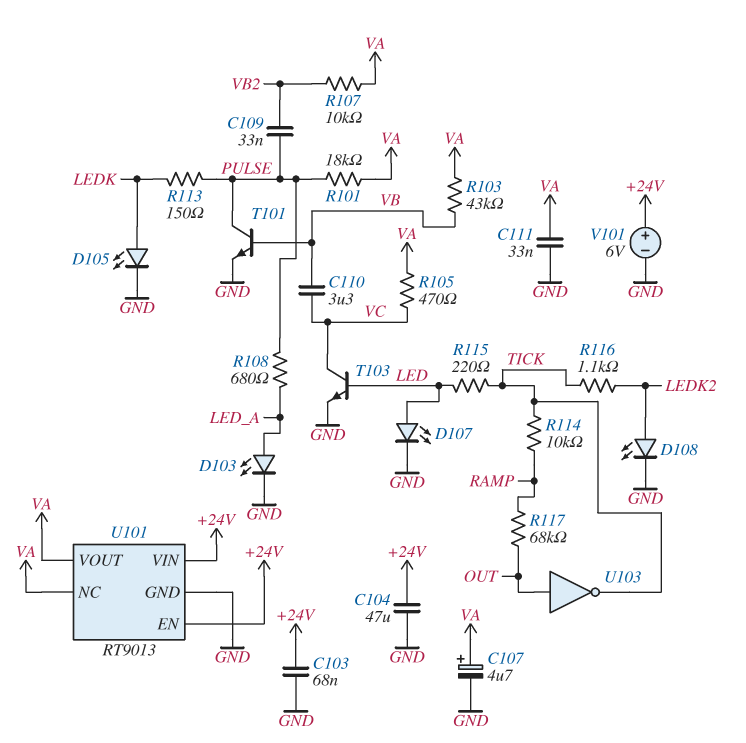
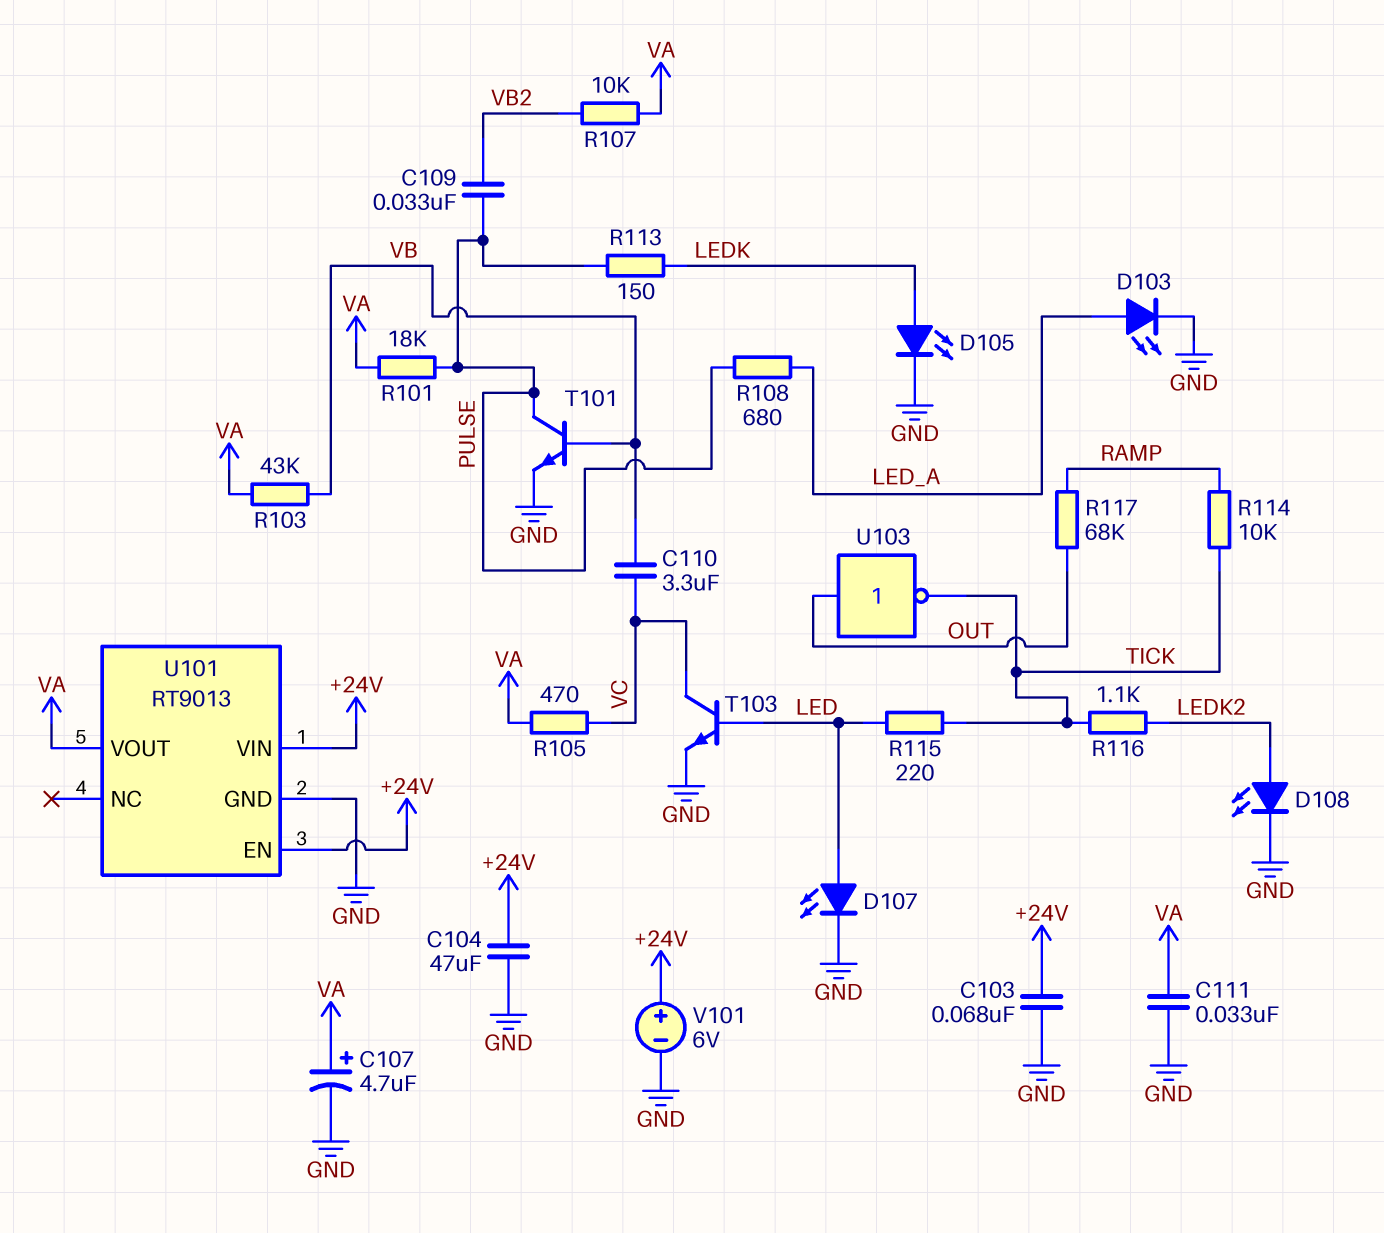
U101 pin NC: VA -> none

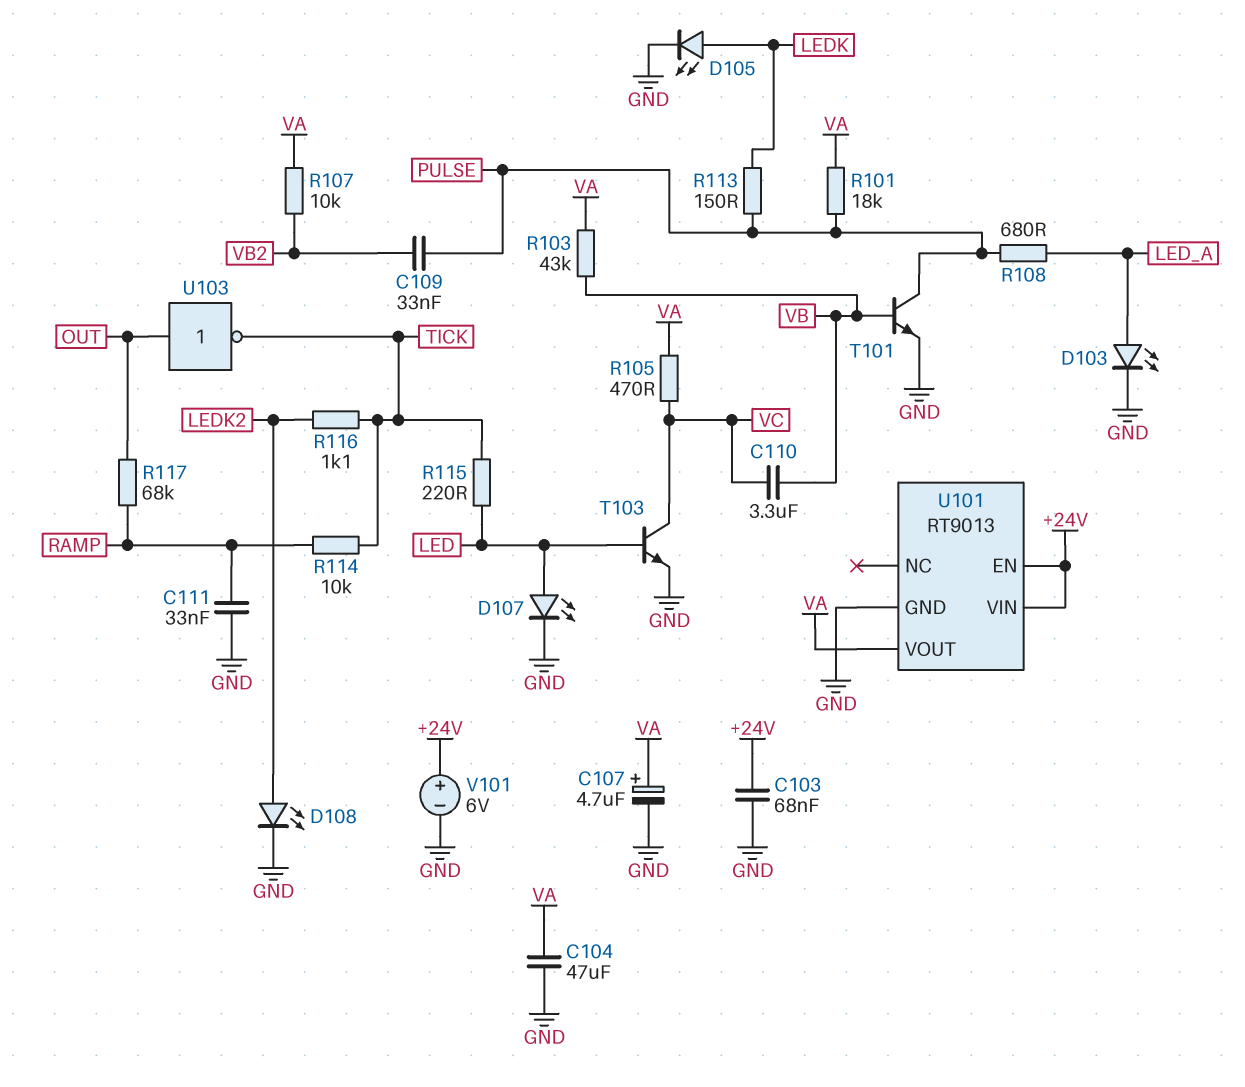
C104: 47uF (+24V, GND) -> 47uF (GND, VA)
C111: 33nF (GND, VA) -> 33nF (GND, RAMP)

